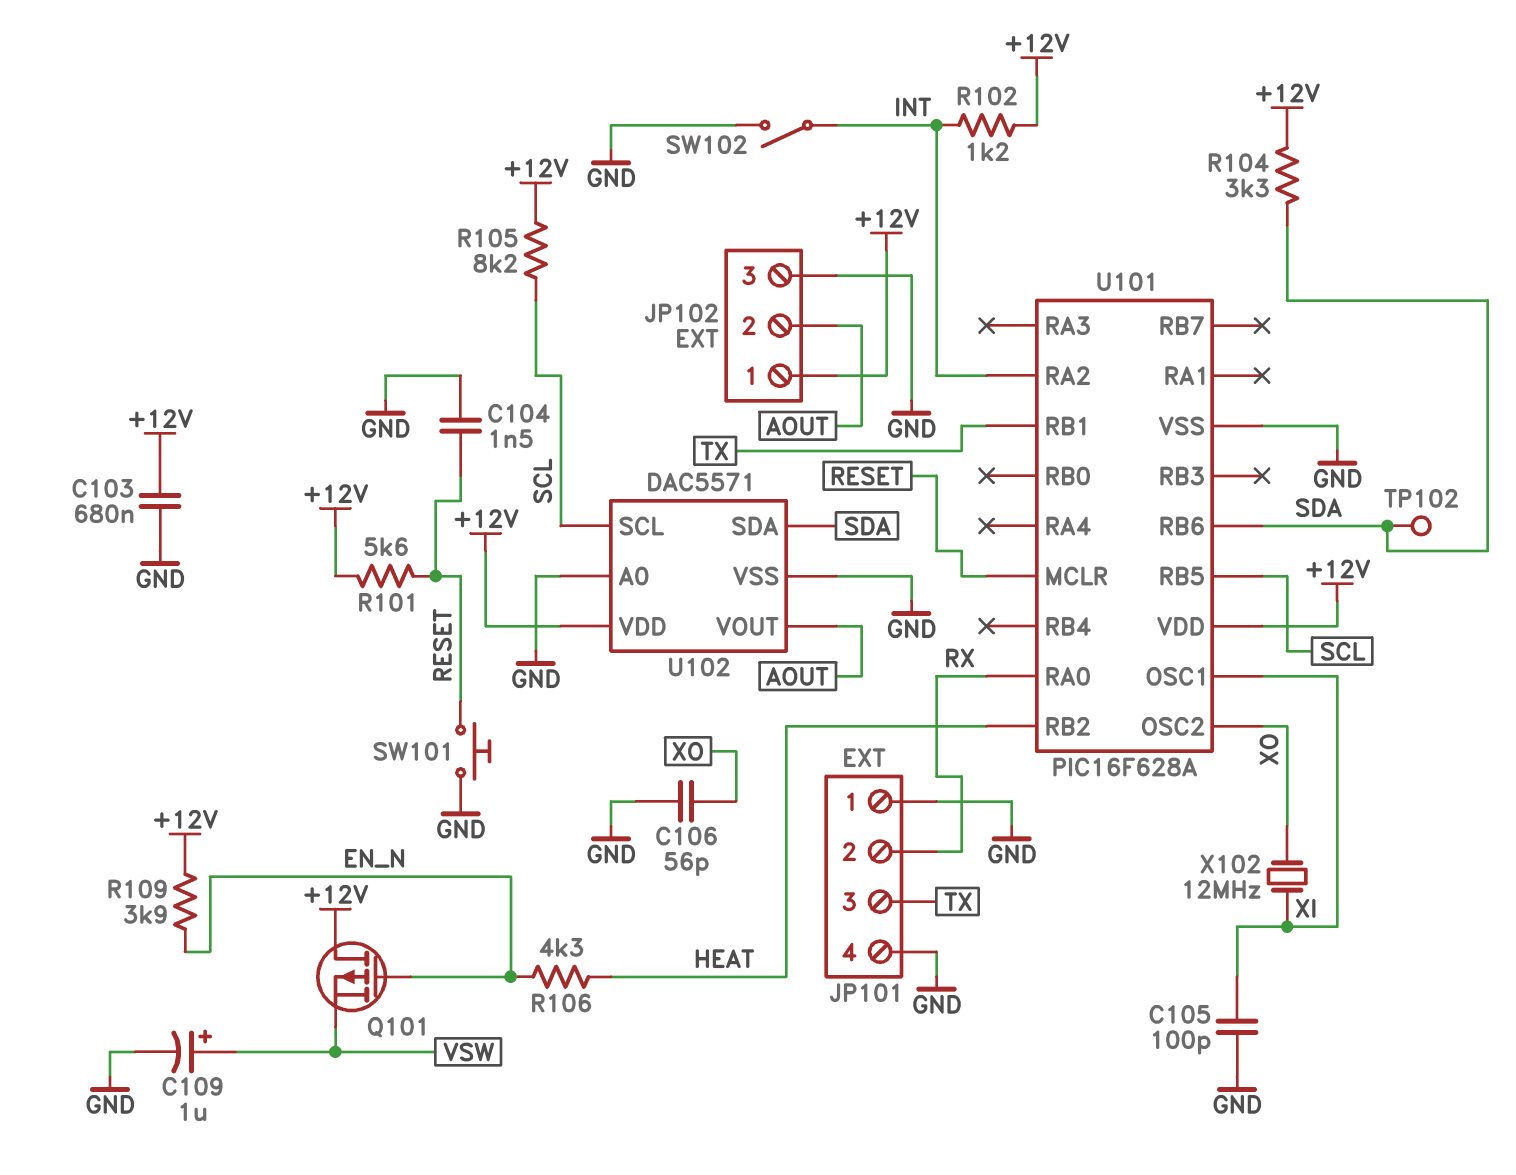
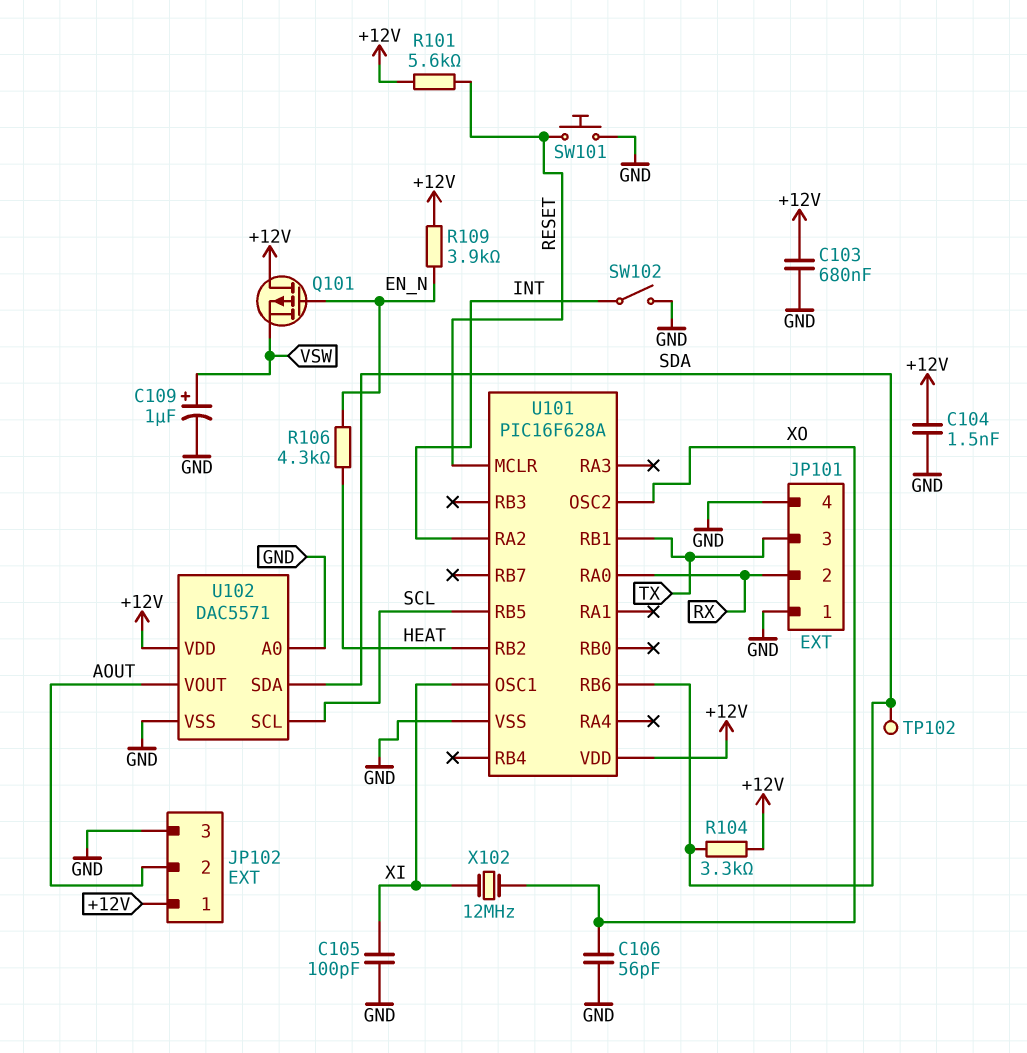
C104: 1.5nF (GND, RESET) -> 1.5nF (+12V, GND)
R102: 1.2k (+12V, INT) -> none
R105: 8.2k (+12V, SCL) -> none

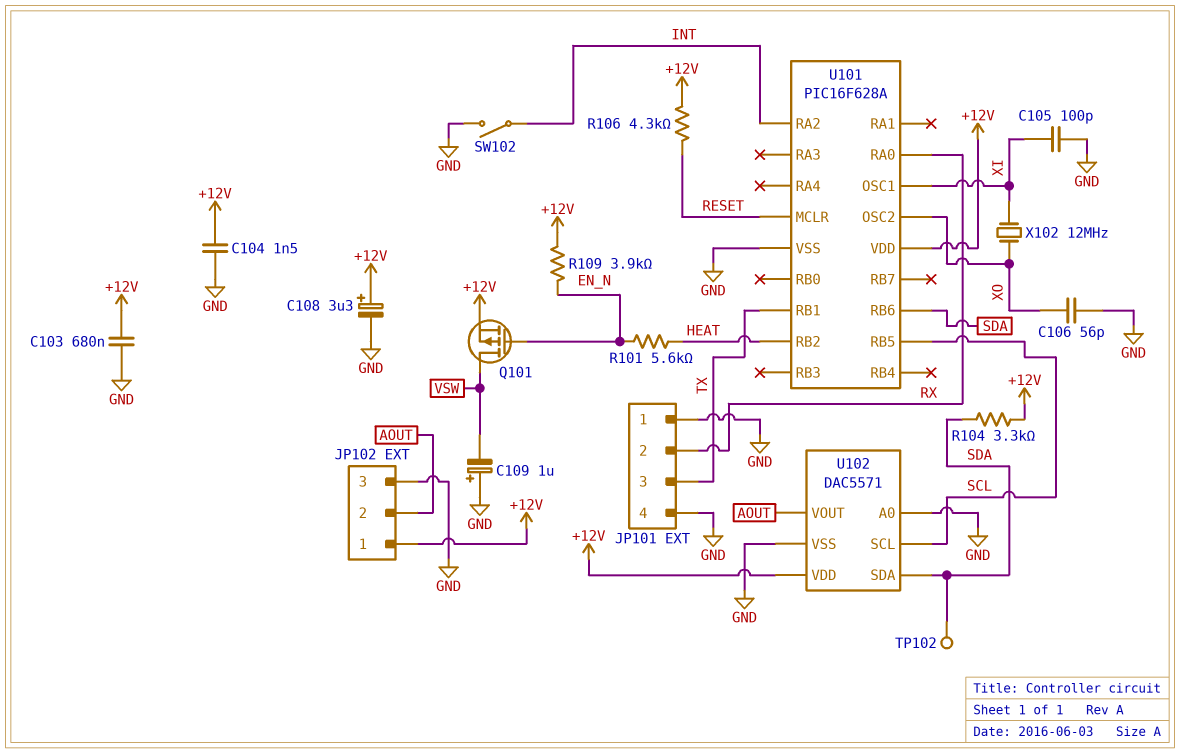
C108: none -> 3.3uF (plus +12V, minus GND)
C109: 1uF (plus VSW, minus GND) -> 1uF (plus GND, minus VSW)
Q101: PMOS (G EN_N, D +12V, S VSW) -> PMOS (G EN_N, D VSW, S +12V)
R101: 5.6k (+12V, RESET) -> 5.6k (EN_N, HEAT)
R106: 4.3k (EN_N, HEAT) -> 4.3k (+12V, RESET)
SW101: button (GND, RESET) -> none

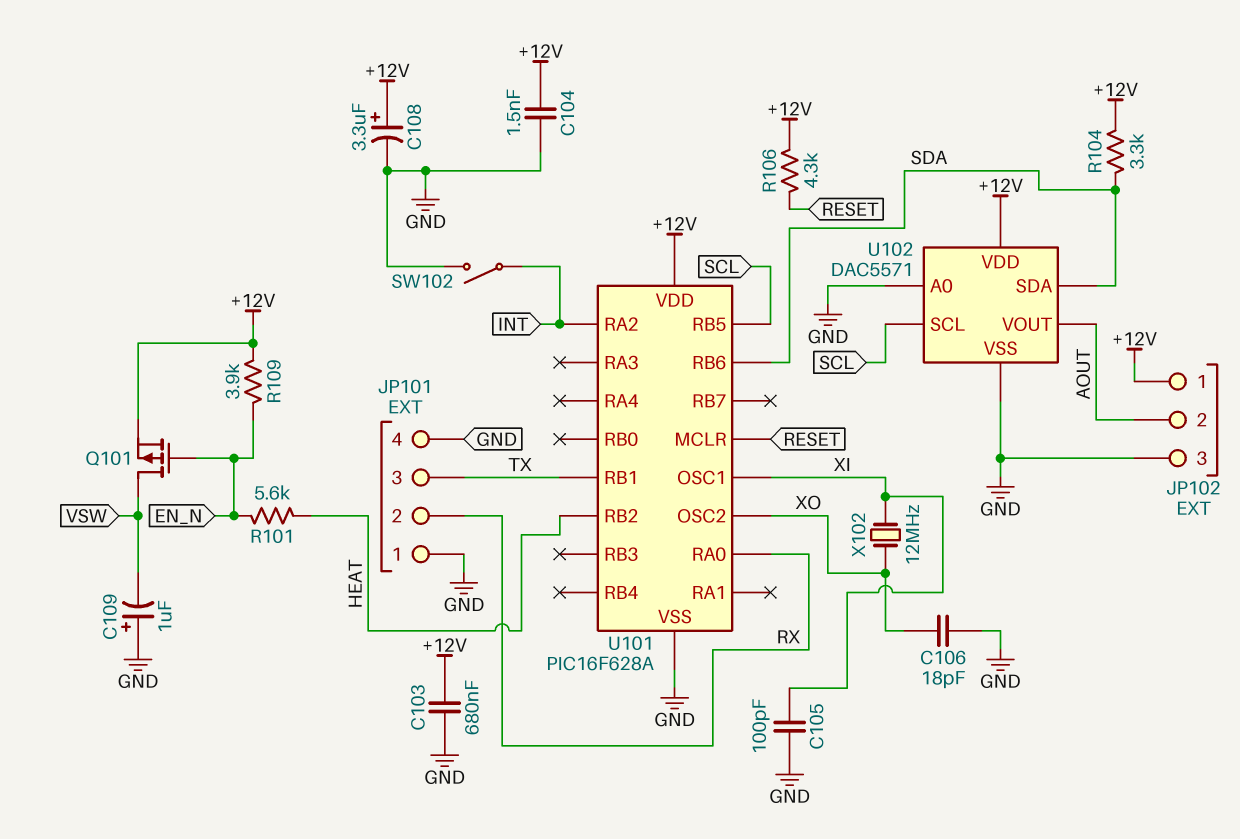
C106: 56pF (GND, XO) -> 18pF (GND, XO)
TP102: test point (SDA) -> none

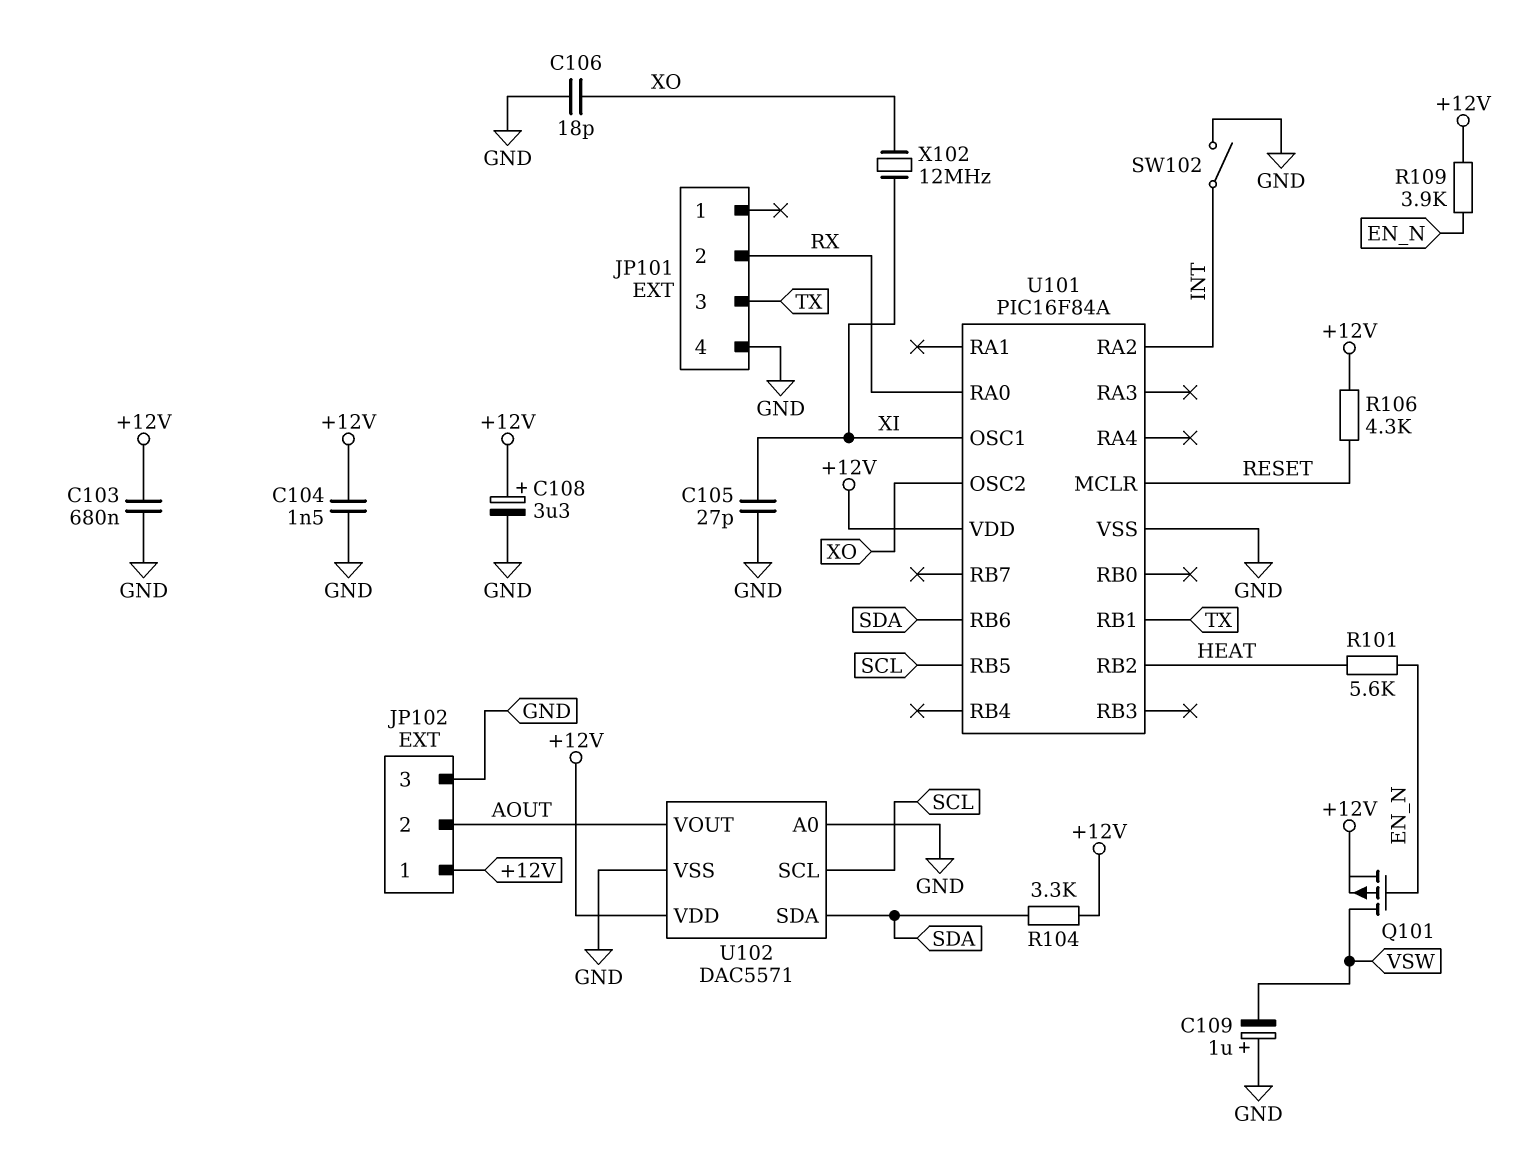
C105: 100pF (GND, XI) -> 27pF (GND, XI)
JP101 pin 1: GND -> none
U101: PIC16F628A -> PIC16F84A

